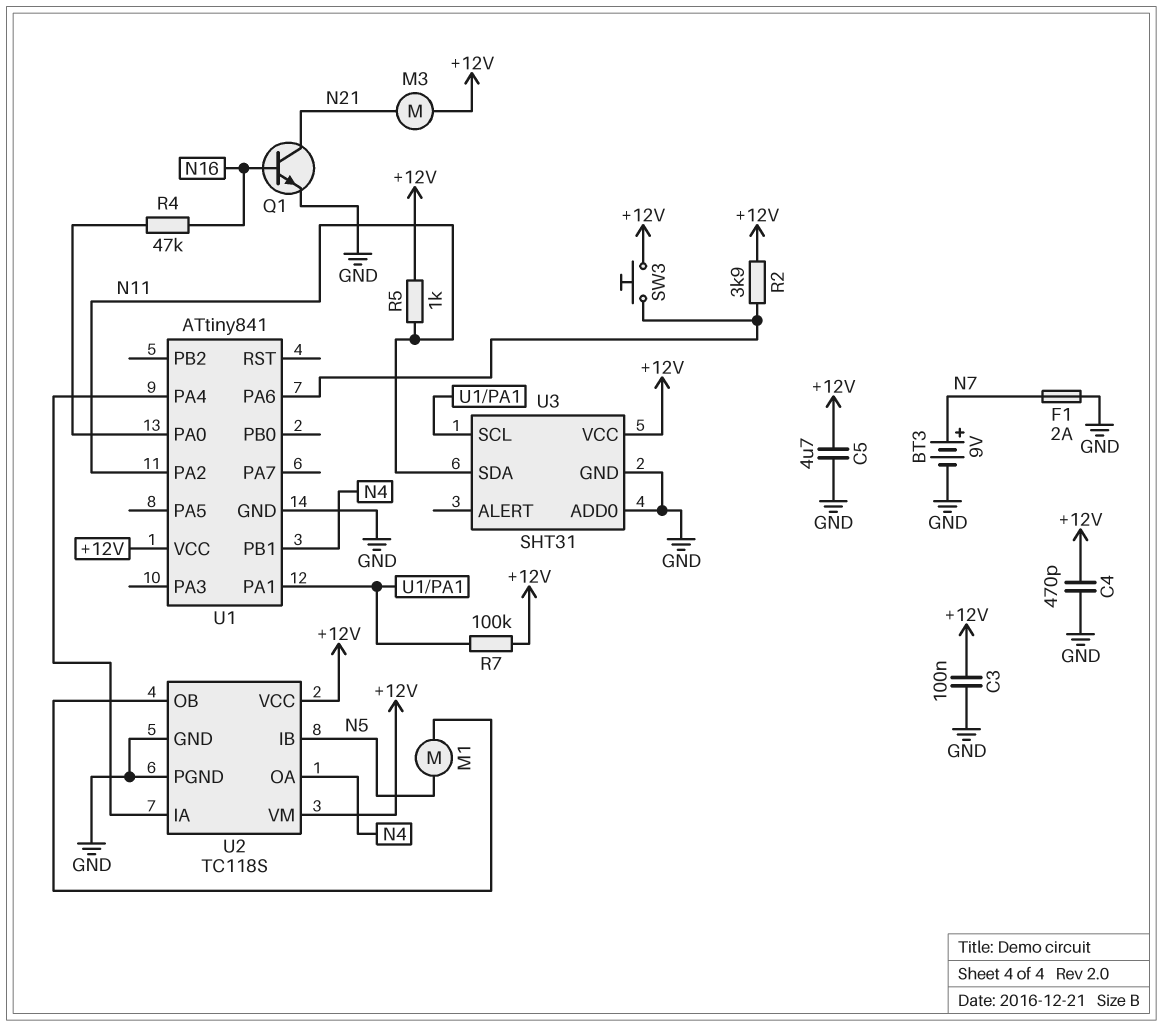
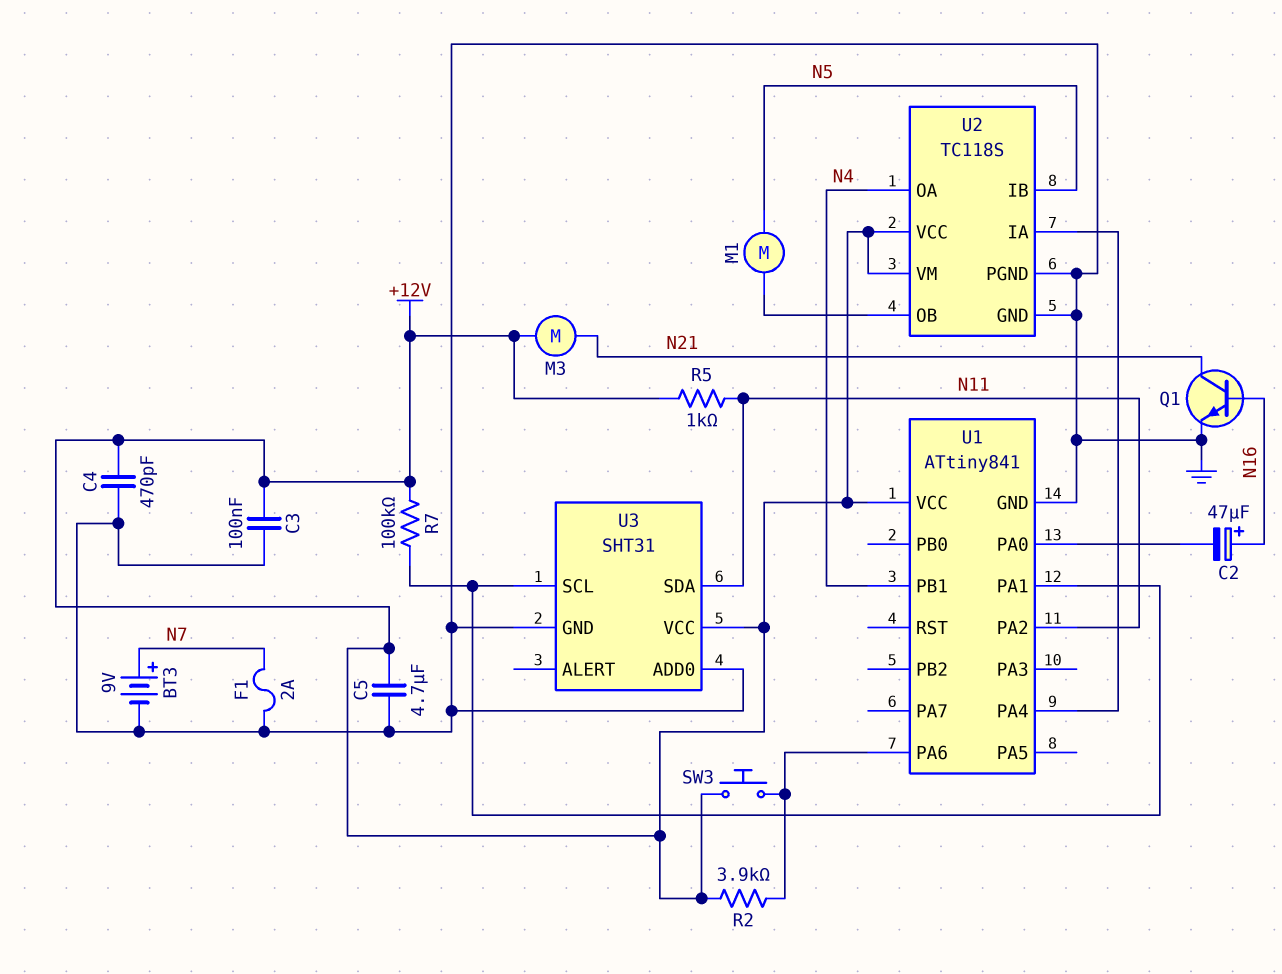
C2: none -> 47uF (plus N16, minus U1/PA0)
R4: 47k (N16, U1/PA0) -> none

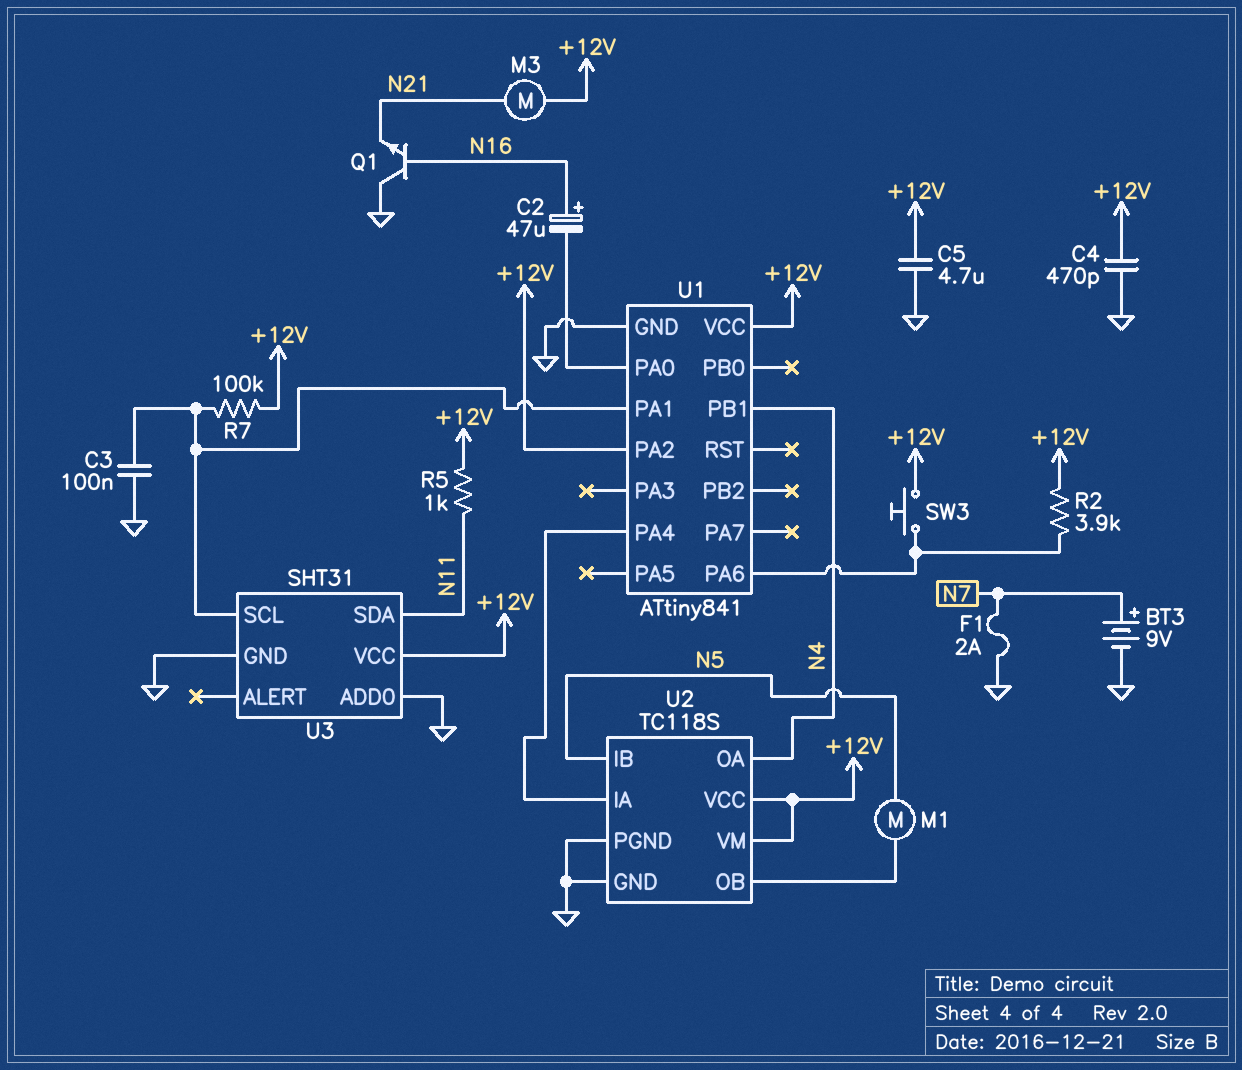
C3: 100nF (+12V, GND) -> 100nF (GND, U1/PA1)
Q1: NPN (B N16, C N21, E GND) -> NPN (B N16, C GND, E N21)
U1 pin PA2: N11 -> +12V

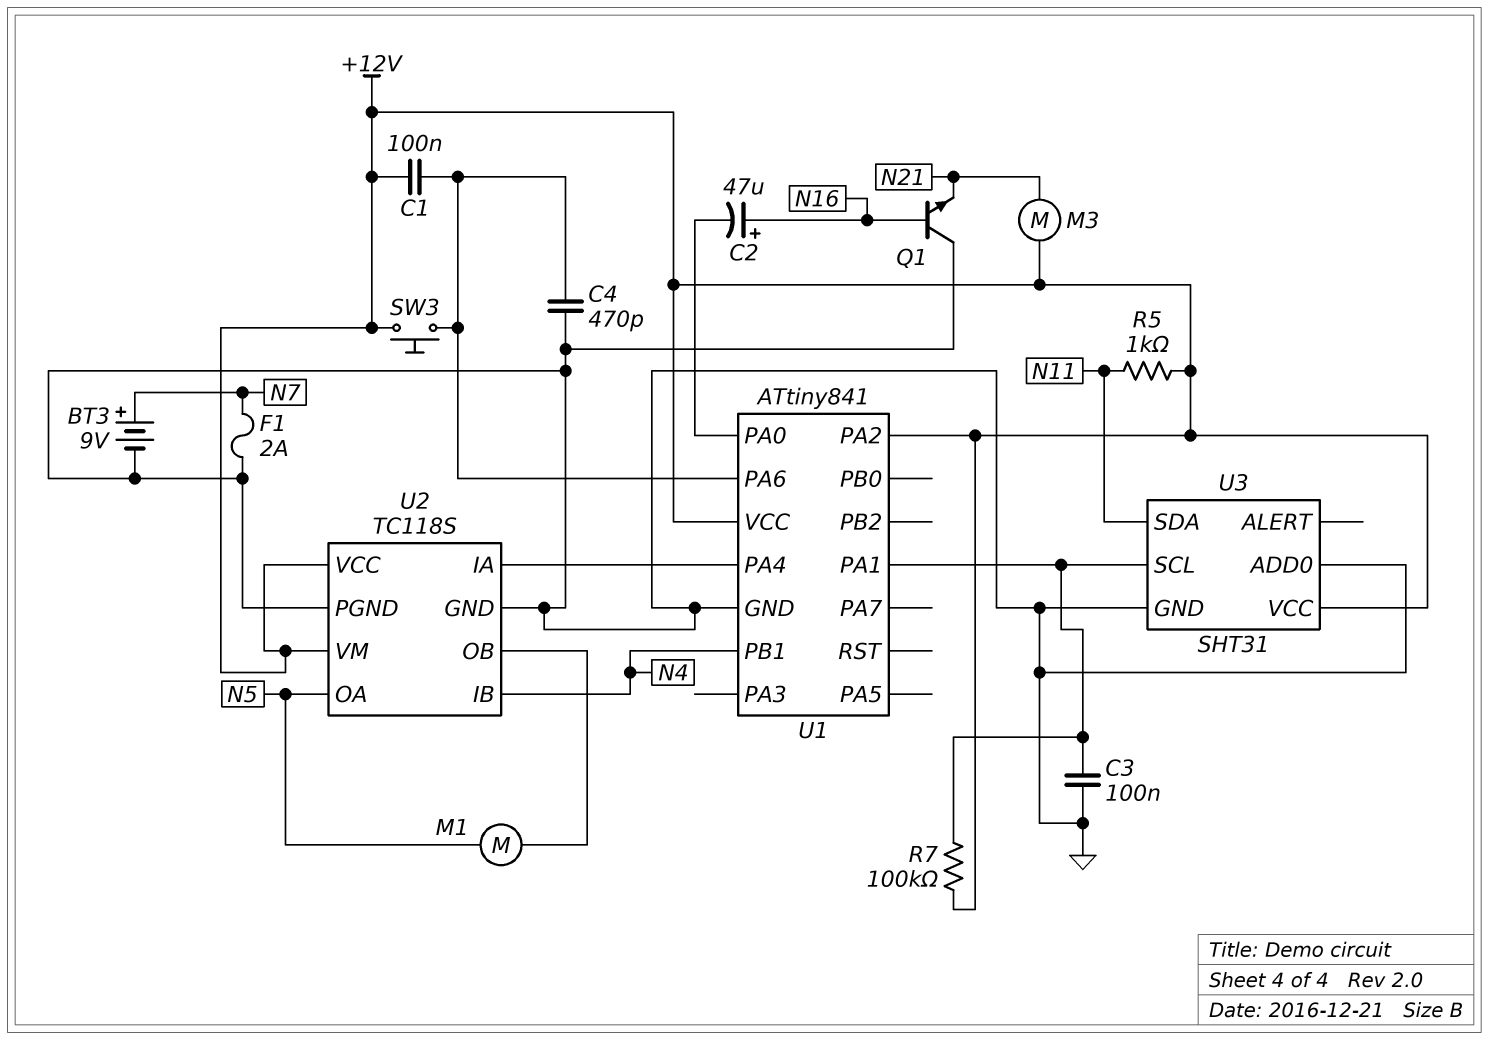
C1: none -> 100nF (+12V, U1/PA6)
C4: 470pF (+12V, GND) -> 470pF (GND, U1/PA6)
C5: 4.7uF (+12V, GND) -> none
R2: 3.9k (+12V, U1/PA6) -> none
U2 pin IB: N5 -> N4
U2 pin OA: N4 -> N5

